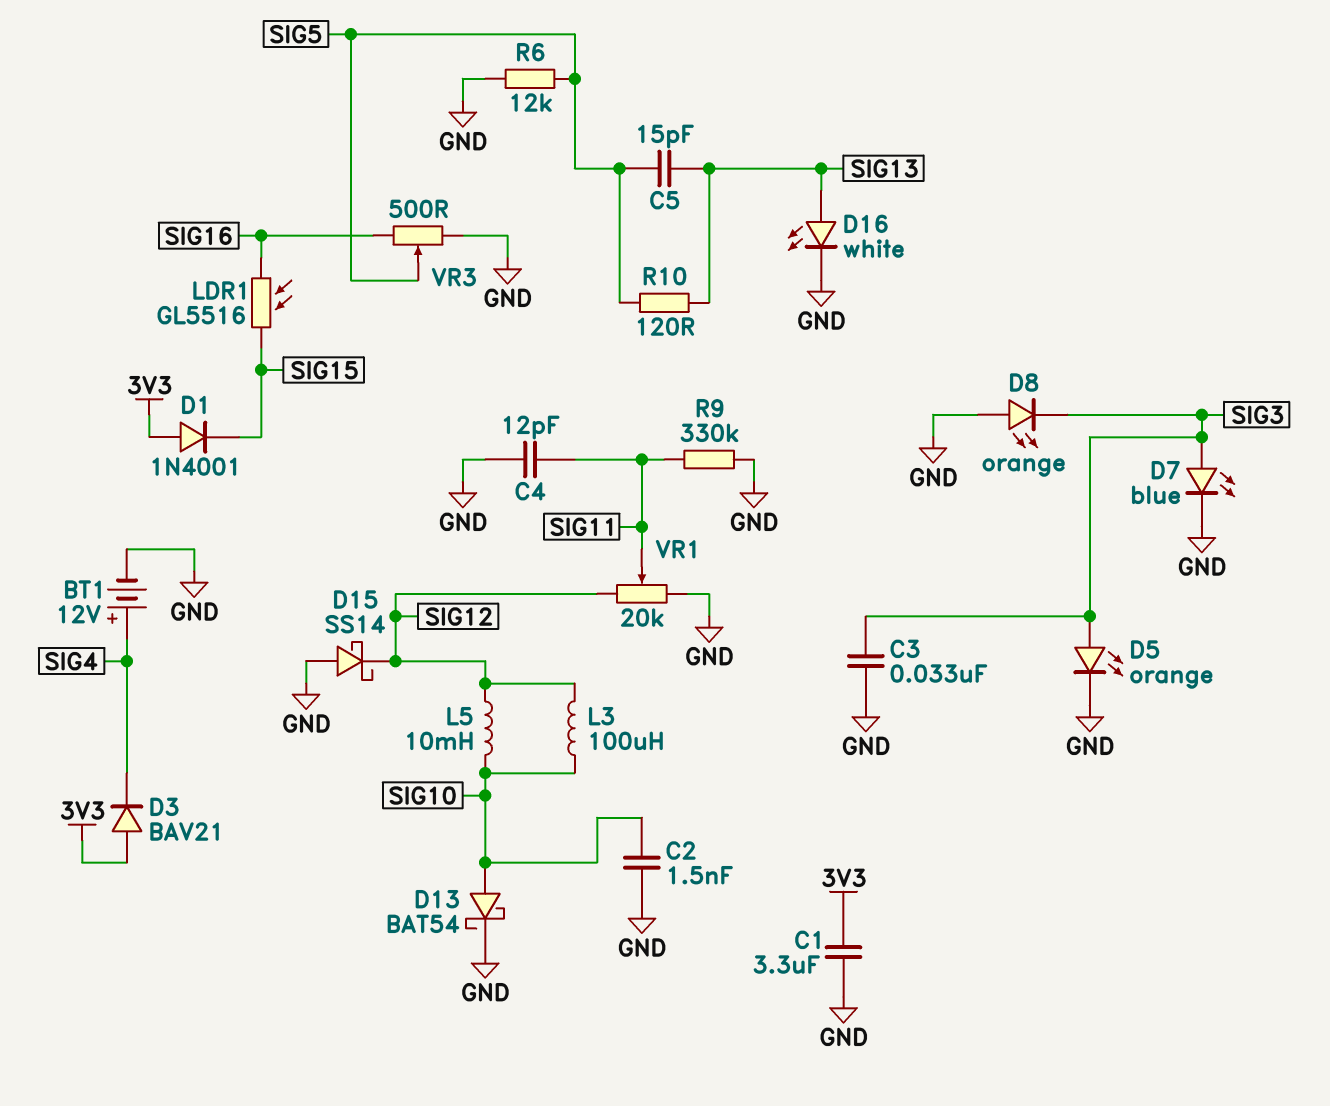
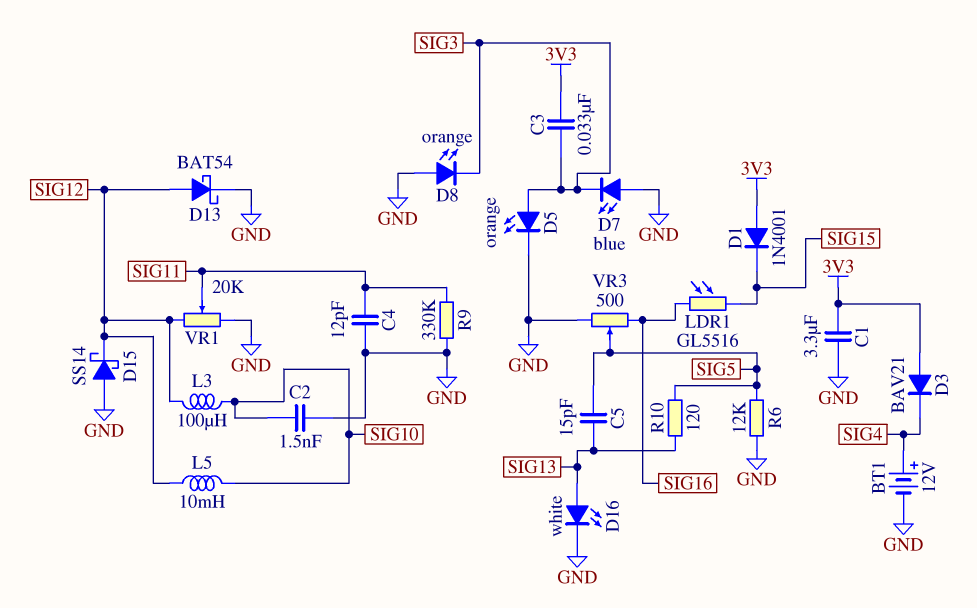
C3: 33nF (GND, SIG3) -> 33nF (3V3, SIG3)
D7: LED blue (A SIG3, K GND) -> LED blue (A GND, K SIG3)
D13: schottky BAT54 (A SIG10, K GND) -> schottky BAT54 (A SIG12, K GND)

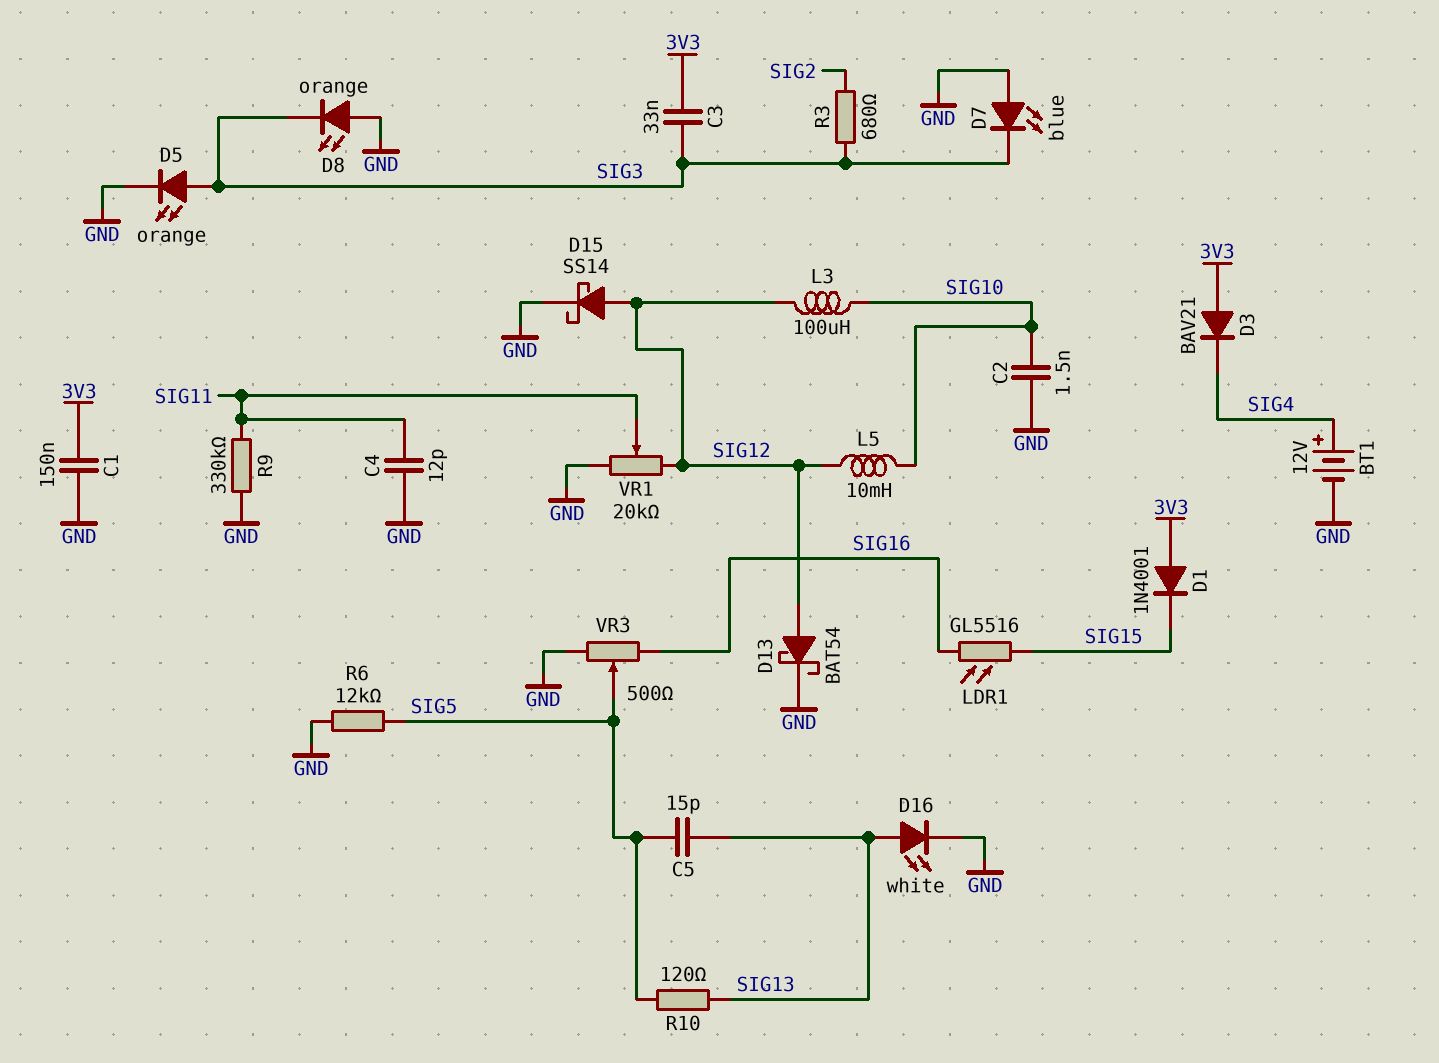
C1: 3.3uF (3V3, GND) -> 150nF (3V3, GND)
D15: schottky SS14 (A GND, K SIG12) -> schottky SS14 (A SIG12, K GND)
R3: none -> 680 (SIG2, SIG3)

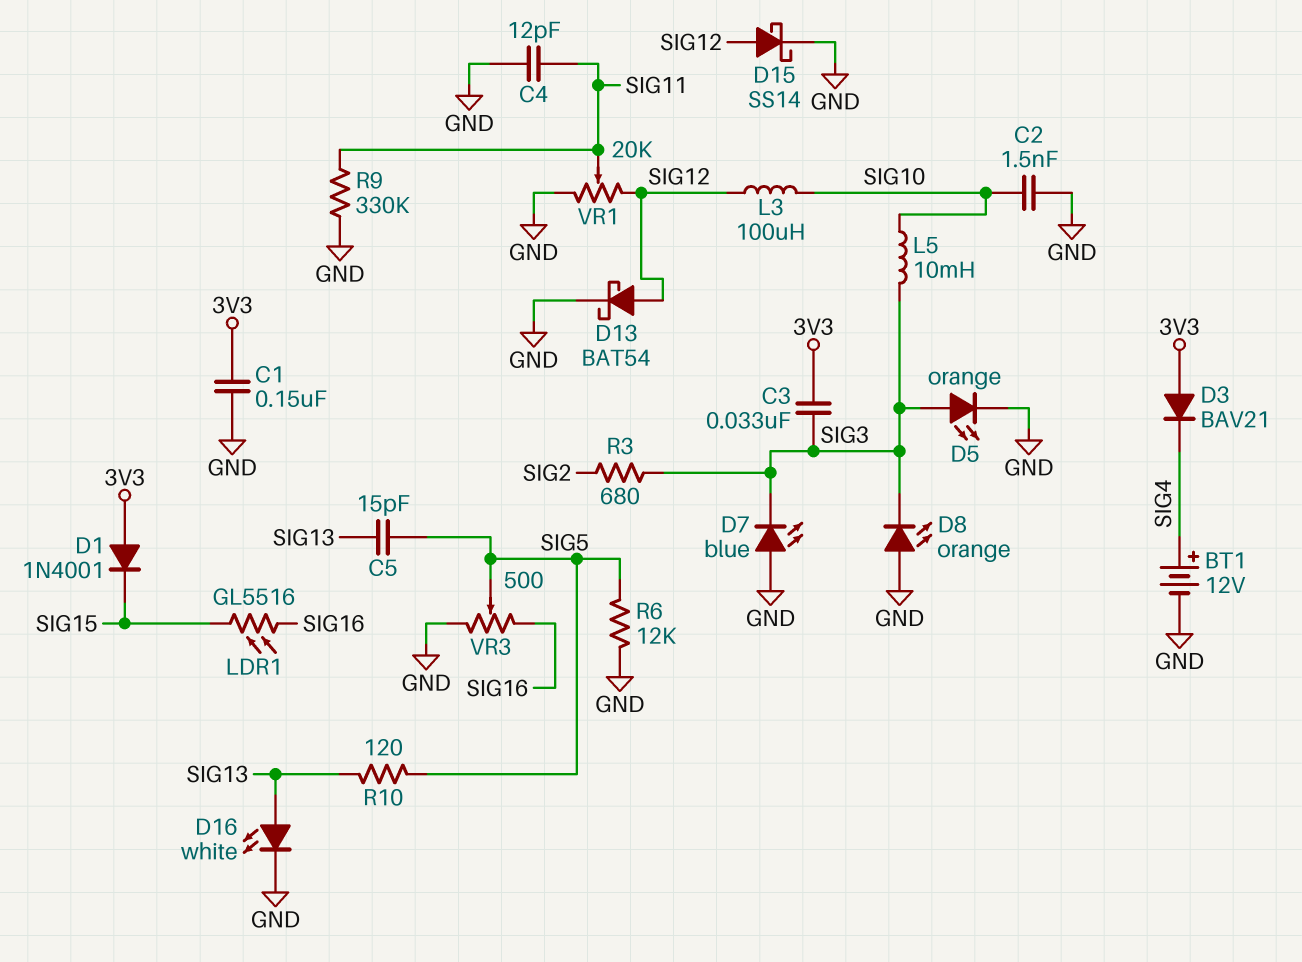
L5: 10mH (SIG10, SIG12) -> 10mH (SIG3, SIG10)

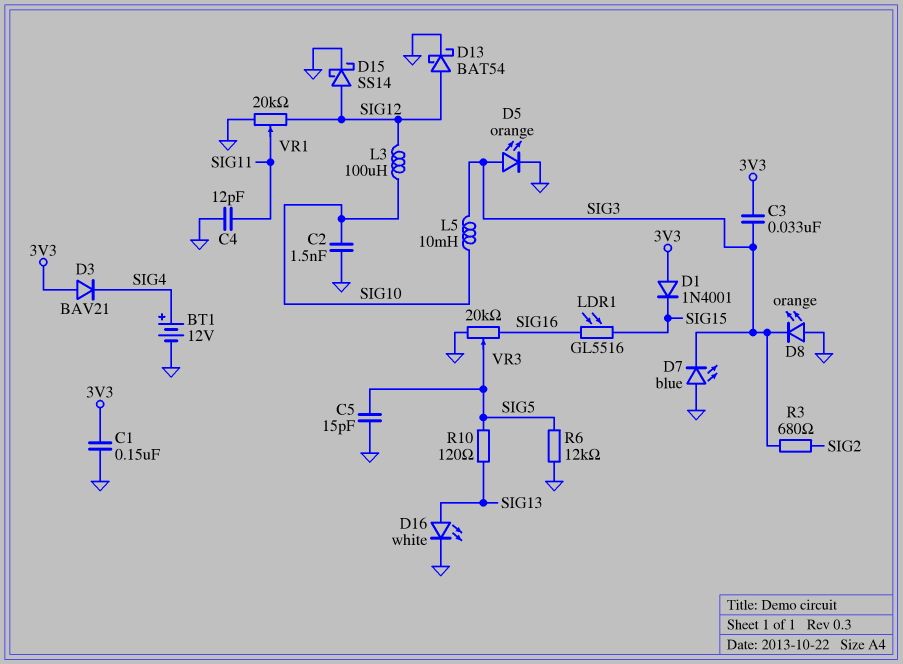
C5: 15pF (SIG5, SIG13) -> 15pF (GND, SIG5)
R9: 330k (GND, SIG11) -> none
VR3: 500 (GND, SIG16, wiper SIG5) -> 20k (GND, SIG16, wiper SIG5)

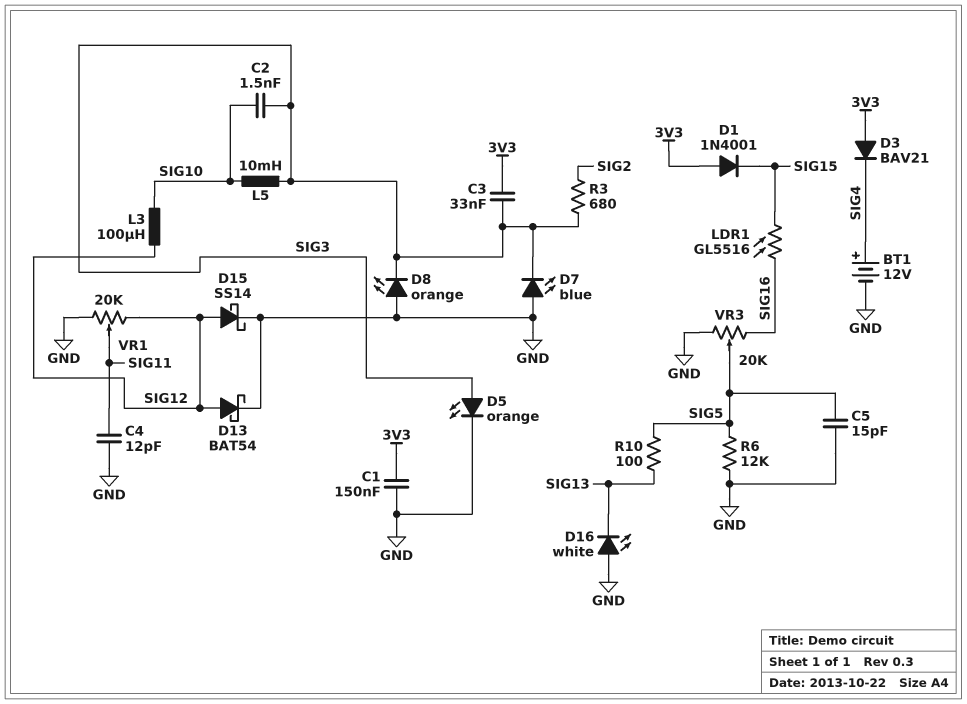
C2: 1.5nF (GND, SIG10) -> 1.5nF (SIG3, SIG10)
D16: LED white (A SIG13, K GND) -> LED white (A GND, K SIG13)
R10: 120 (SIG5, SIG13) -> 100 (SIG5, SIG13)

